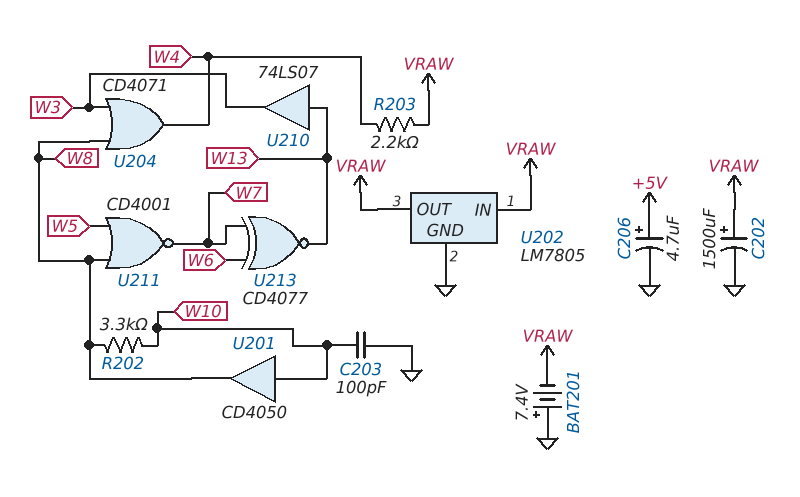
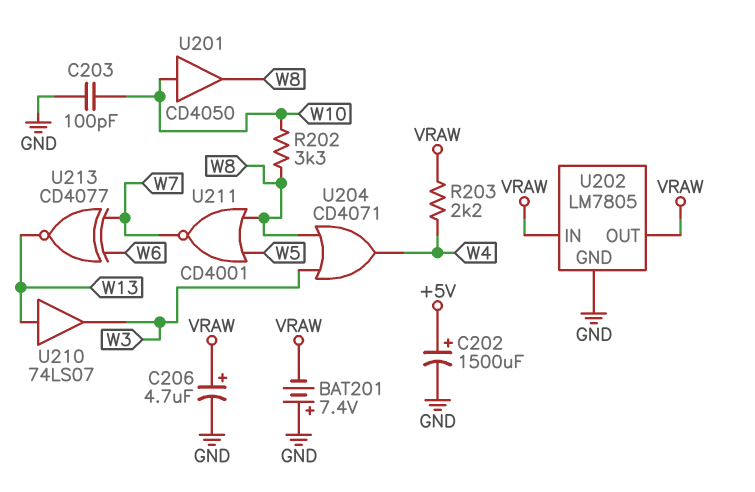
C202: 1500uF (plus VRAW, minus GND) -> 1500uF (plus +5V, minus GND)
C206: 4.7uF (plus +5V, minus GND) -> 4.7uF (plus VRAW, minus GND)

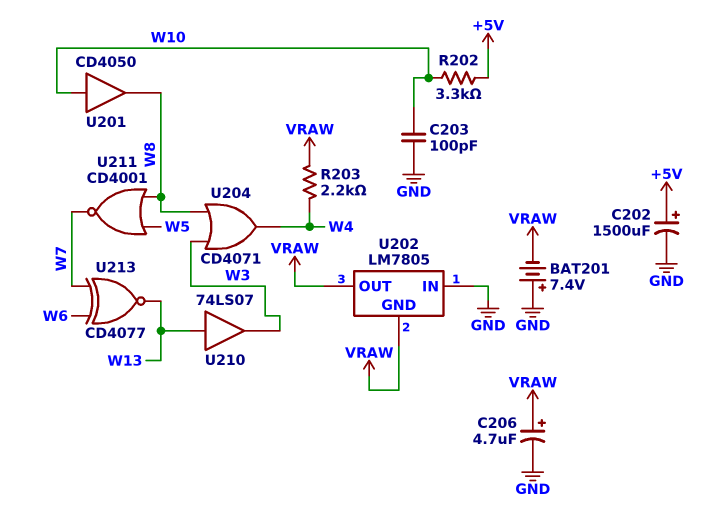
R202: 3.3k (W8, W10) -> 3.3k (+5V, W10)
U202 pin GND: GND -> VRAW
U202 pin IN: VRAW -> GND

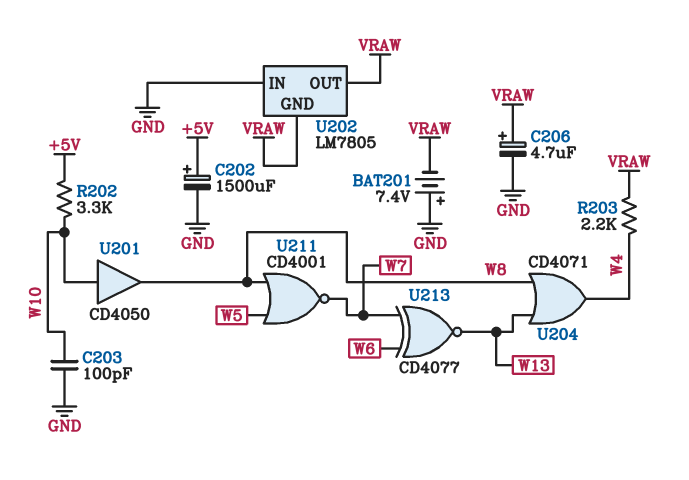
U204: OR CD4071 (in W3, in W8, out W4) -> OR CD4071 (in W8, in W13, out W4)
U210: buffer 74LS07 (in W13, out W3) -> none

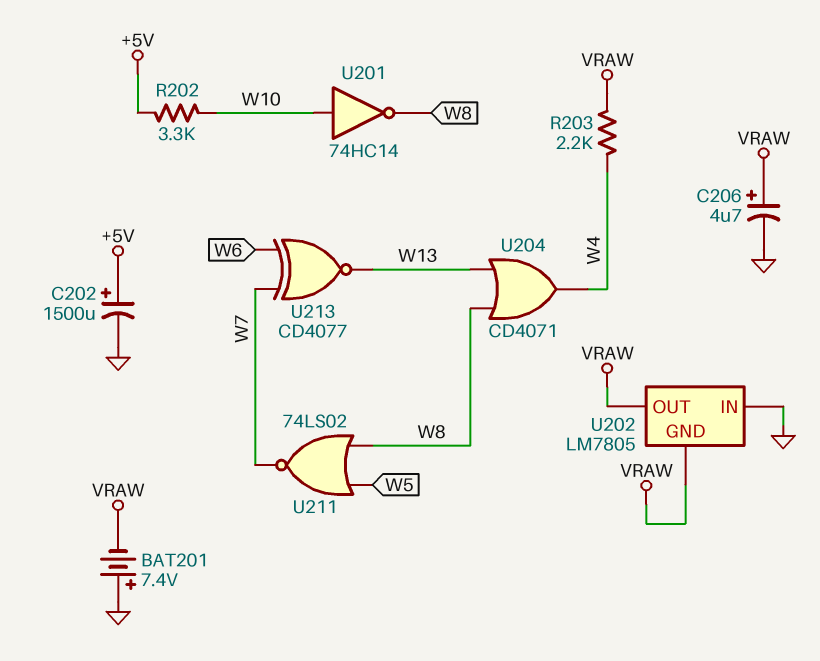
C203: 100pF (GND, W10) -> none
U201: buffer CD4050 (in W10, out W8) -> NOT 74HC14 (in W10, out W8)
U211: NOR CD4001 (in W5, in W8, out W7) -> NOR 74LS02 (in W5, in W8, out W7)

